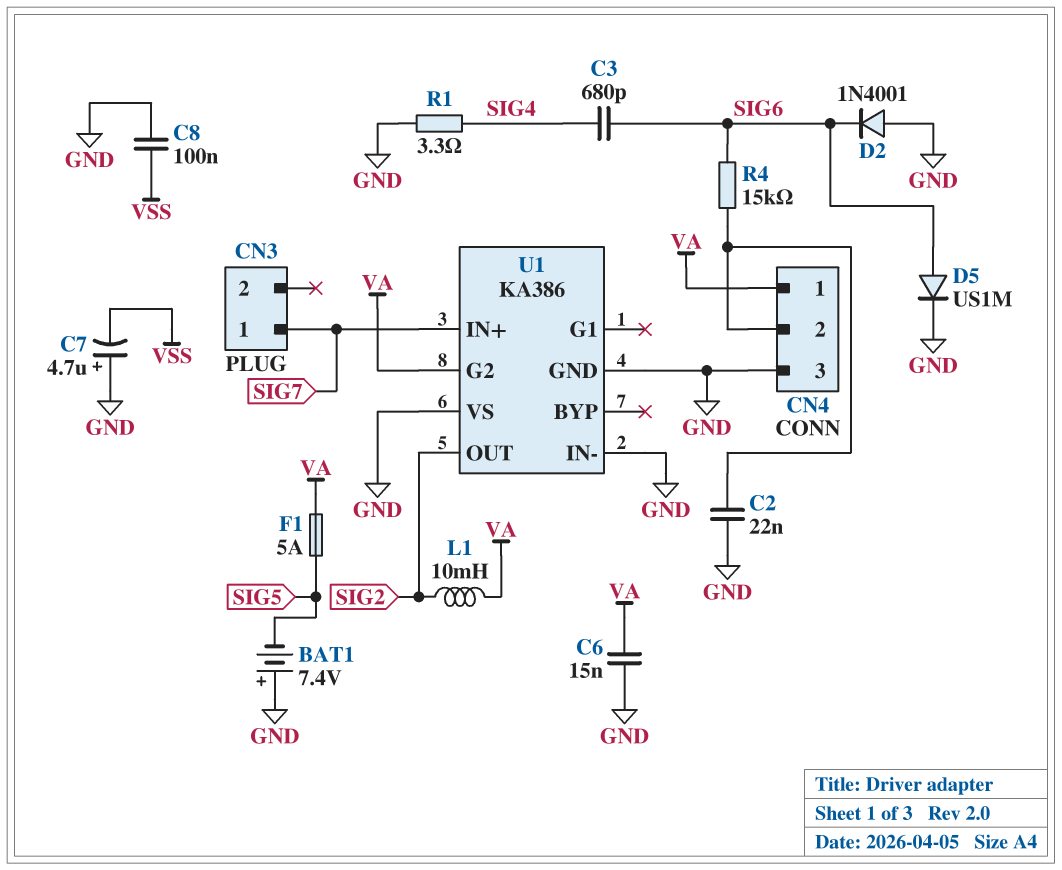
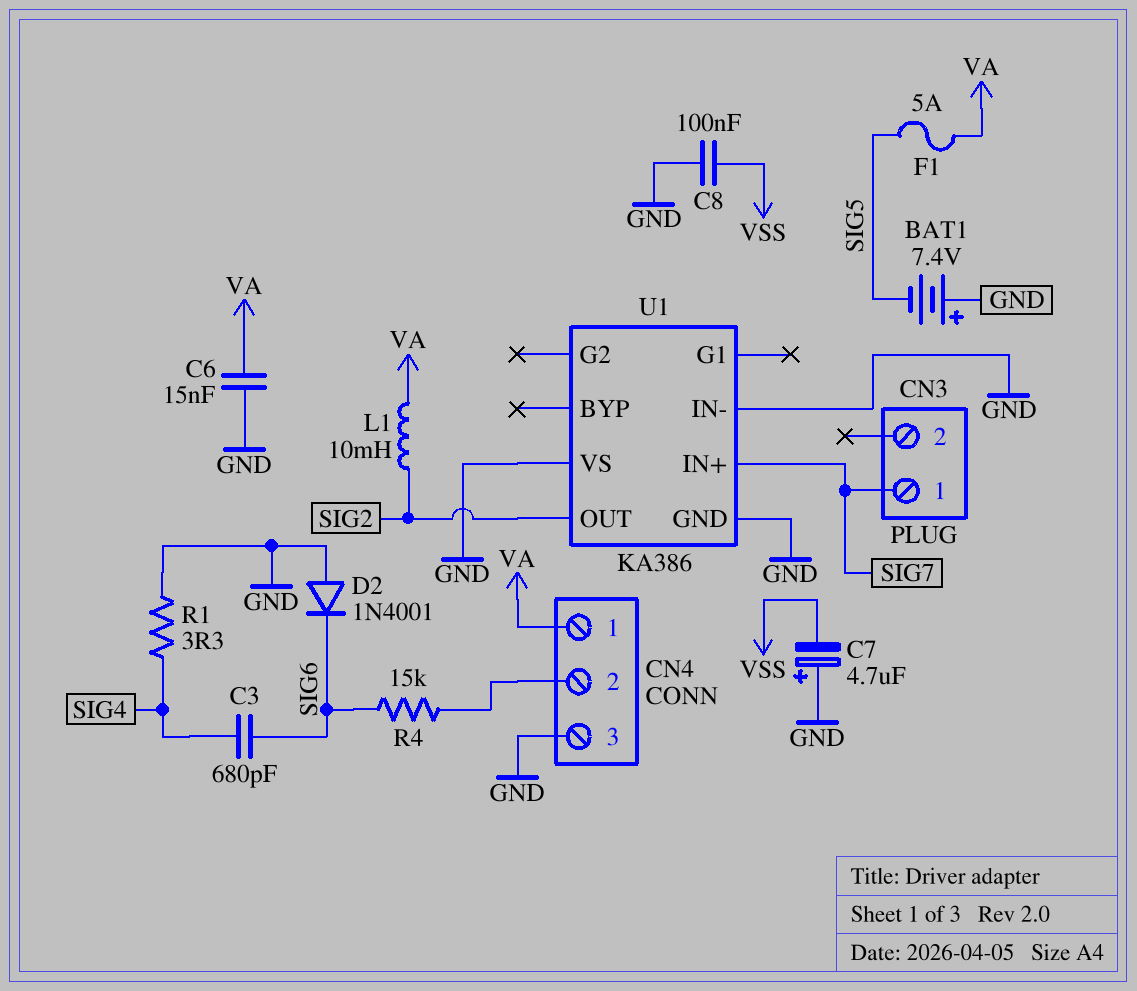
C2: 22nF (CN4/2, GND) -> none
D5: diode US1M (A SIG6, K GND) -> none
U1 pin G2: VA -> none

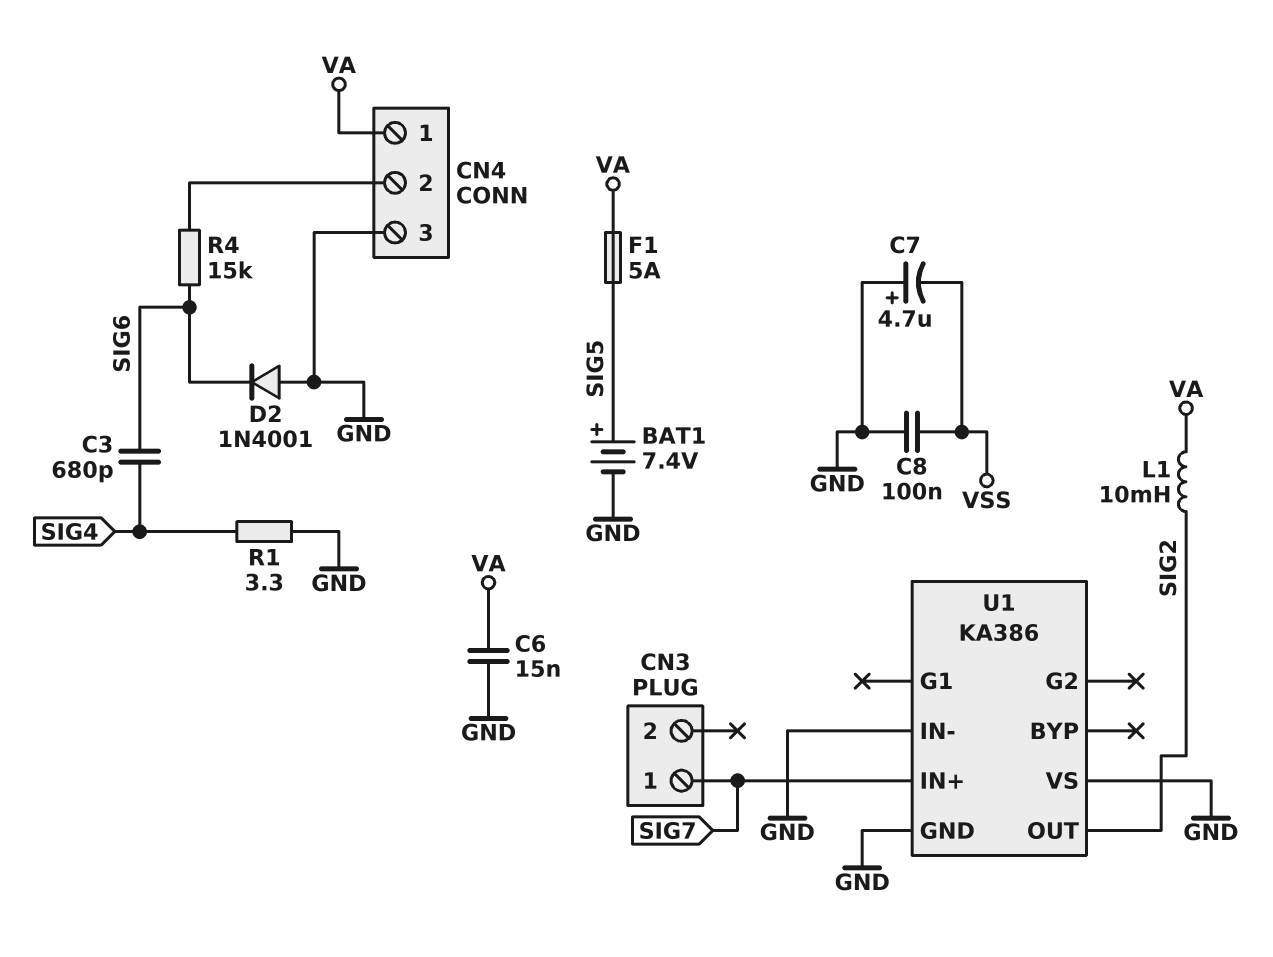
BAT1: 7.4V (plus GND, minus SIG5) -> 7.4V (plus SIG5, minus GND)

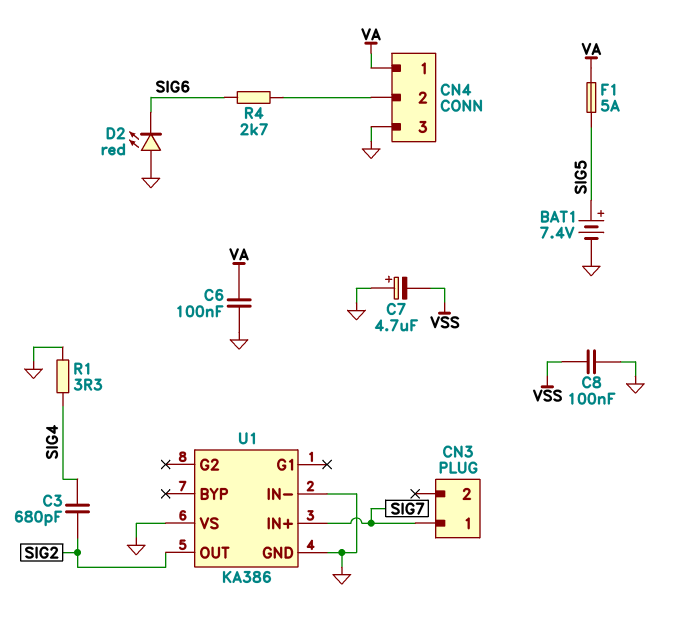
C3: 680pF (SIG4, SIG6) -> 680pF (SIG2, SIG4)
C6: 15nF (GND, VA) -> 100nF (GND, VA)
D2: diode 1N4001 (A GND, K SIG6) -> LED red (A GND, K SIG6)
L1: 10mH (SIG2, VA) -> none
R4: 15k (CN4/2, SIG6) -> 2.7k (CN4/2, SIG6)

